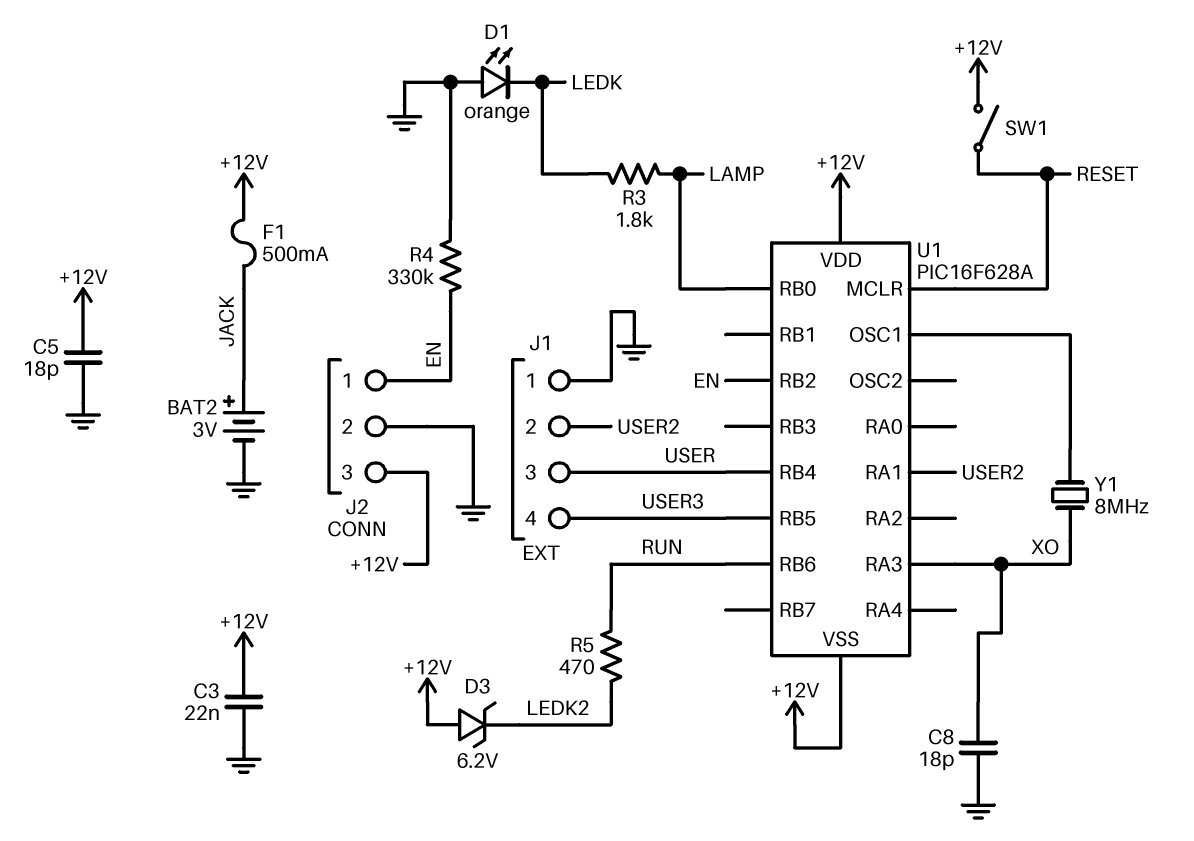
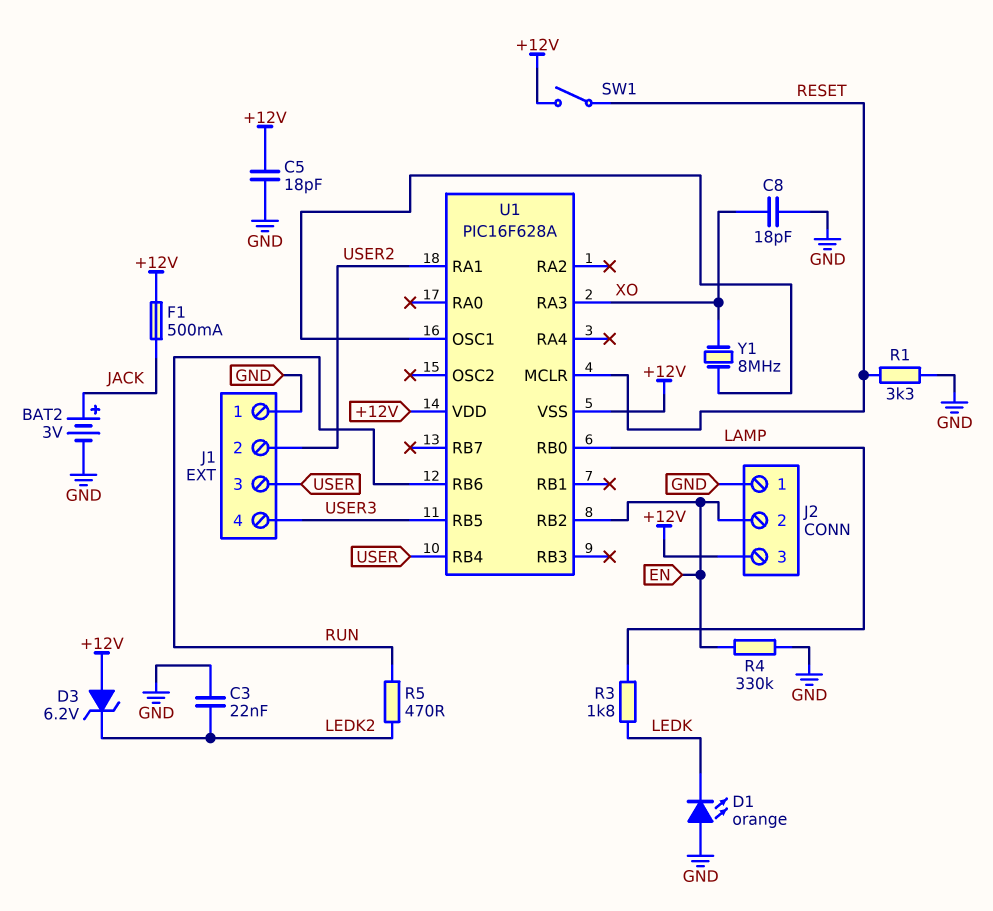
C3: 22nF (+12V, GND) -> 22nF (GND, LEDK2)
J2 pin 1: EN -> GND
J2 pin 2: GND -> EN
R1: none -> 3.3k (GND, RESET)

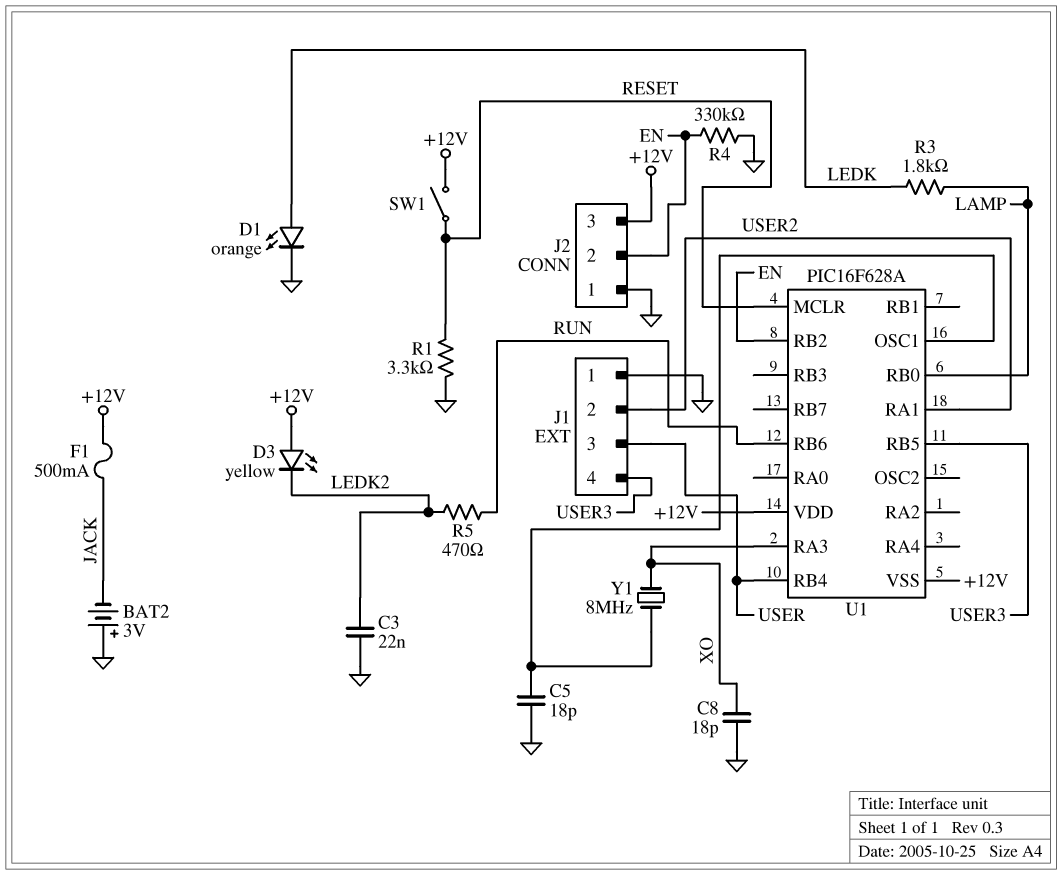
BAT2: 3V (plus JACK, minus GND) -> 3V (plus GND, minus JACK)
C5: 18pF (+12V, GND) -> 18pF (GND, U1/OSC1)
D1: LED orange (A GND, K LEDK) -> LED orange (A LEDK, K GND)
D3: zener 6.2V (A +12V, K LEDK2) -> LED yellow (A +12V, K LEDK2)

